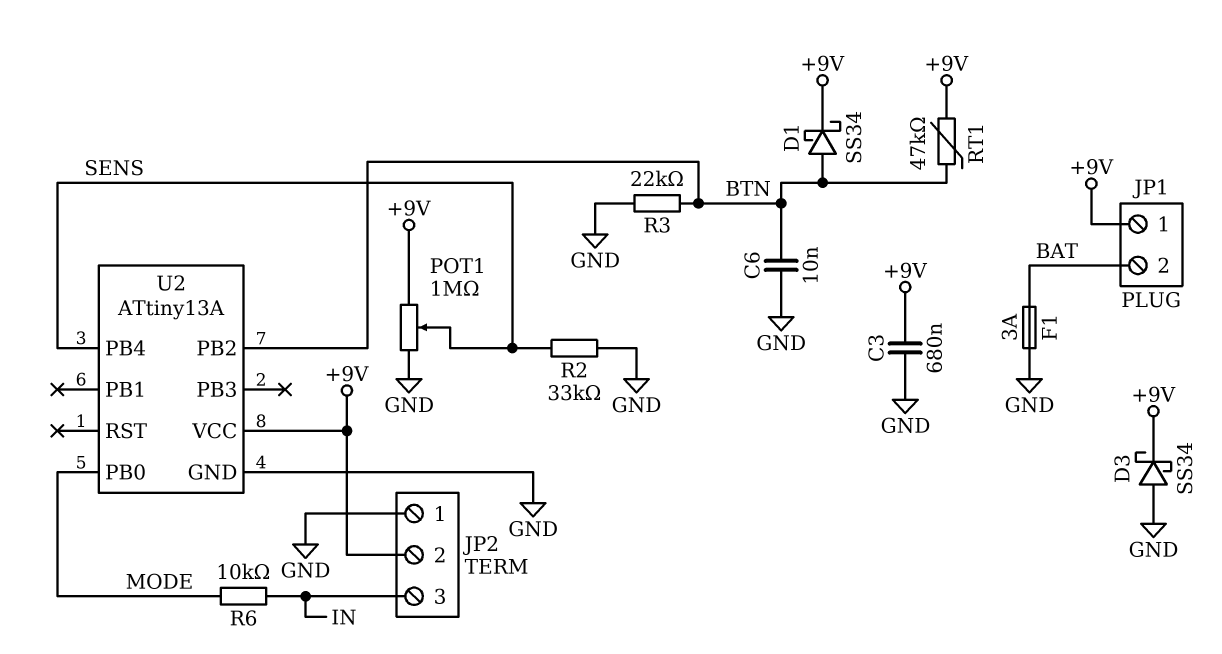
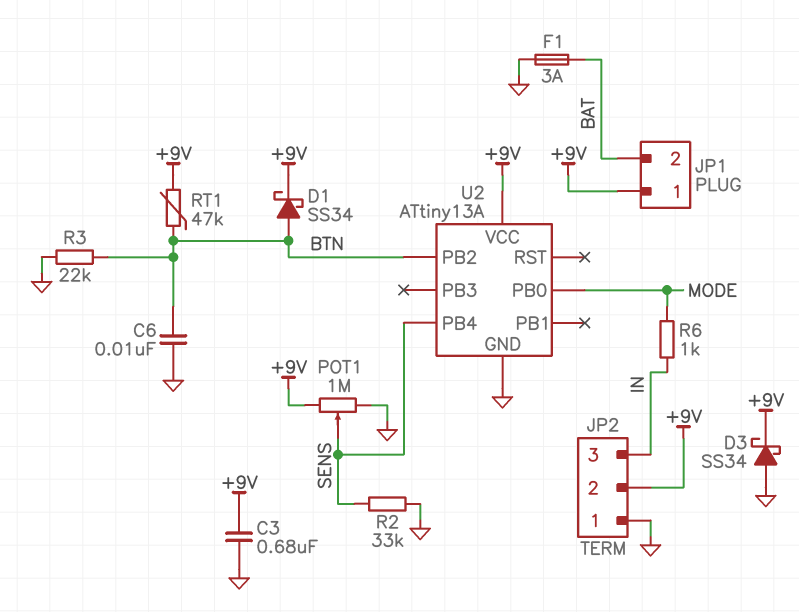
R6: 10k (IN, MODE) -> 1k (IN, MODE)

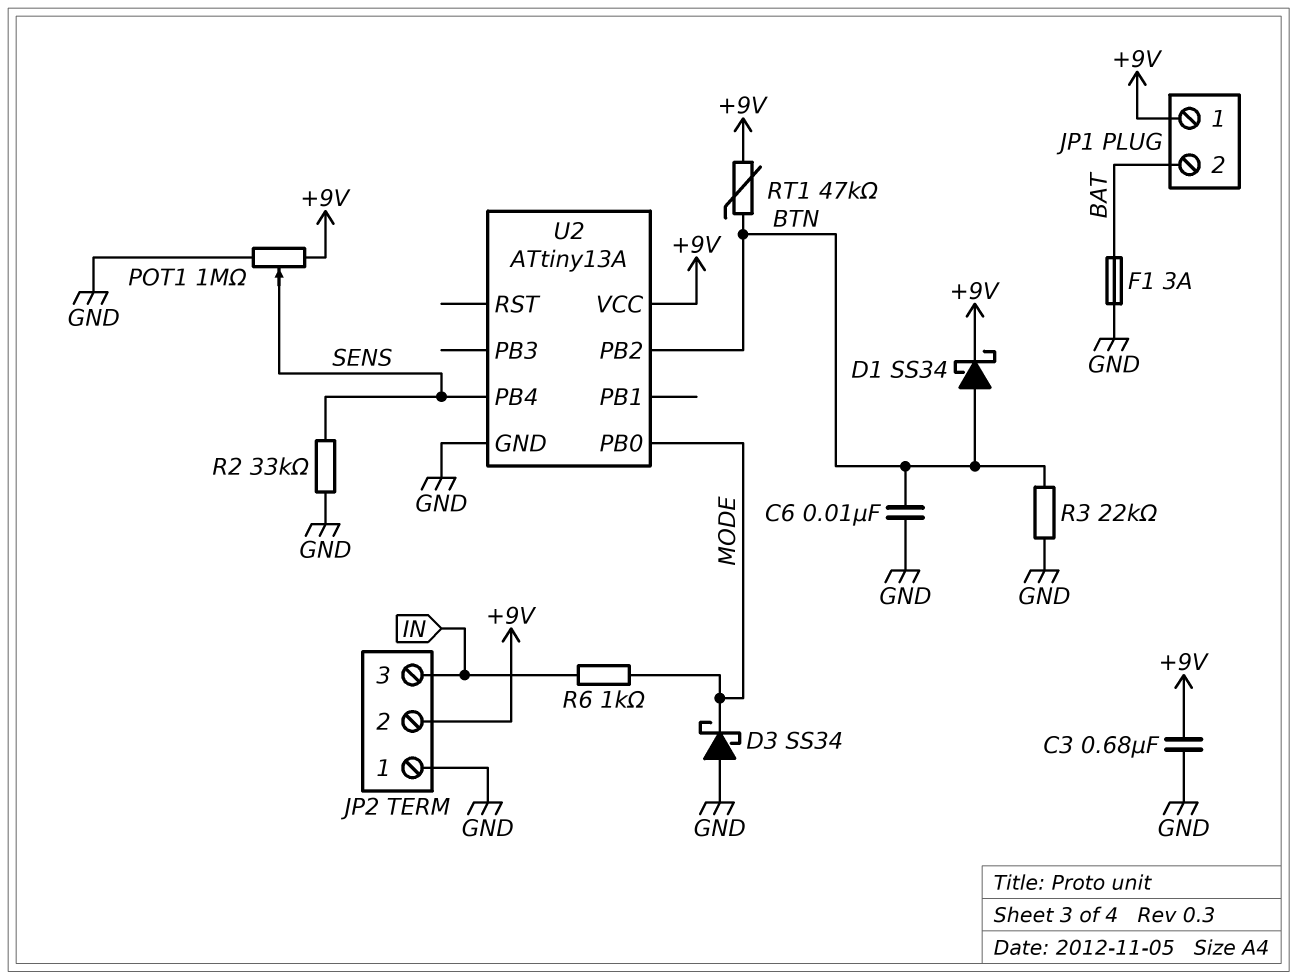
D3: schottky SS34 (A GND, K +9V) -> schottky SS34 (A GND, K MODE)

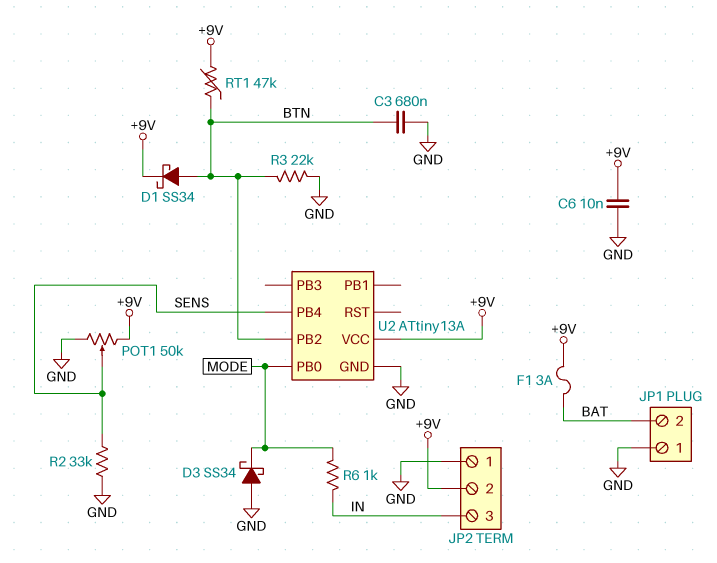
C3: 680nF (+9V, GND) -> 680nF (BTN, GND)
C6: 10nF (BTN, GND) -> 10nF (+9V, GND)
F1: 3A (BAT, GND) -> 3A (+9V, BAT)
JP1 pin 1: +9V -> GND
POT1: 1M (+9V, GND, wiper SENS) -> 50k (+9V, GND, wiper SENS)

